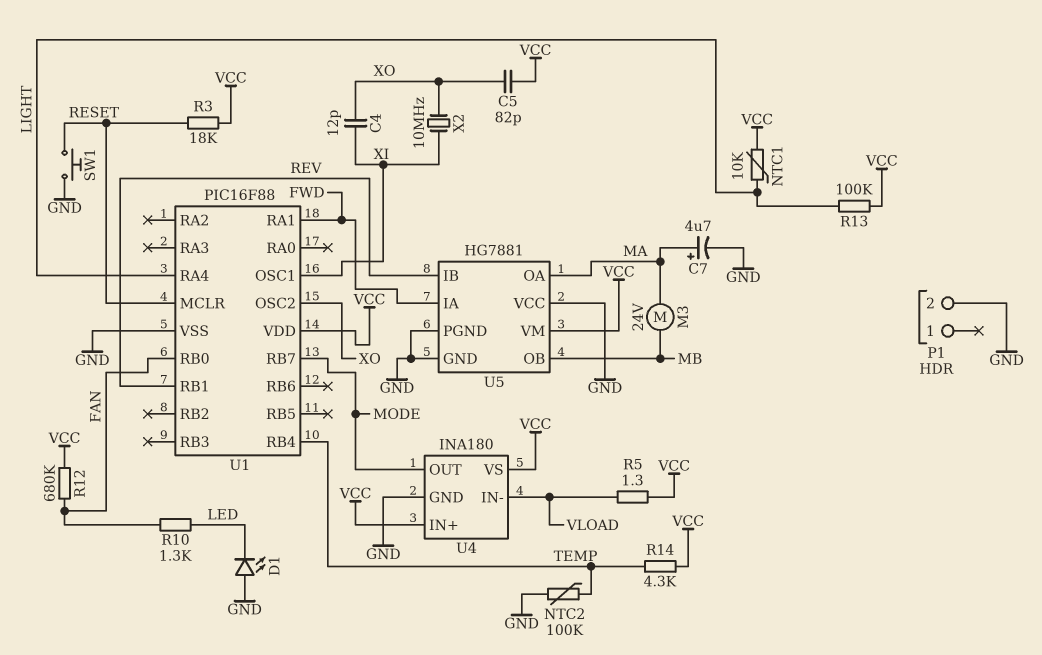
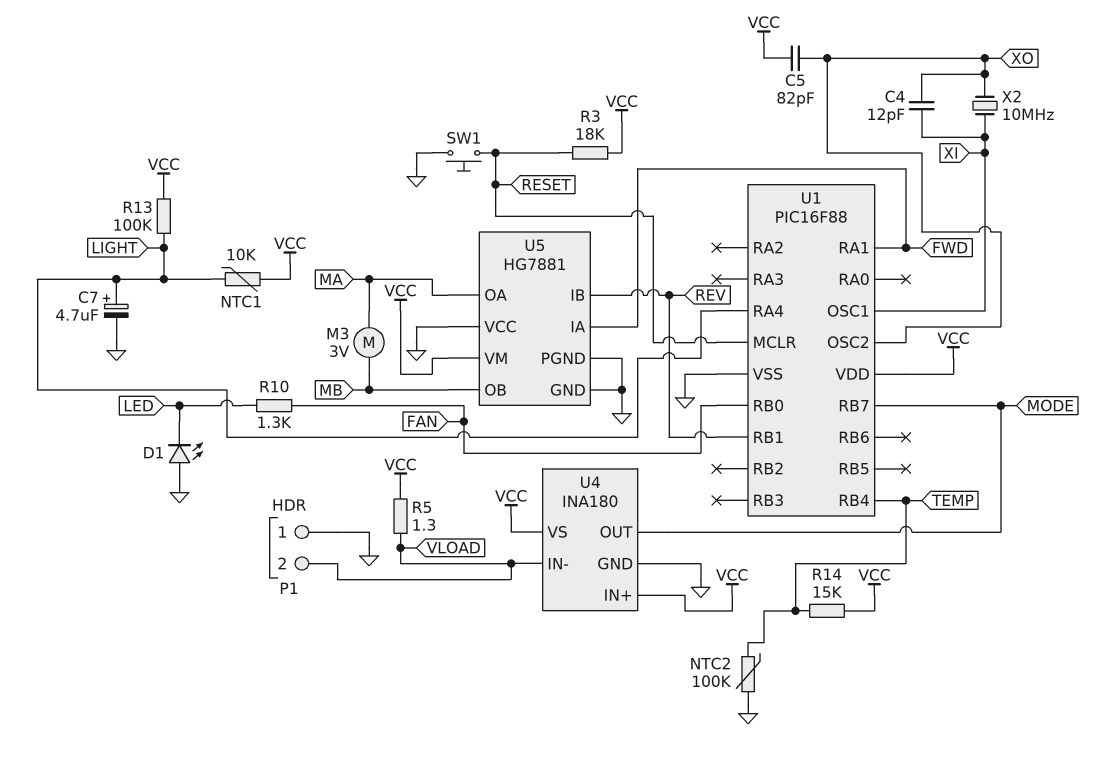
C7: 4.7uF (plus MA, minus GND) -> 4.7uF (plus LIGHT, minus GND)
M3: motor 24V (MA, MB) -> motor 3V (MA, MB)
P1 pin 1: none -> GND
P1 pin 2: GND -> VLOAD
R12: 680k (FAN, VCC) -> none
R14: 4.3k (TEMP, VCC) -> 15k (TEMP, VCC)

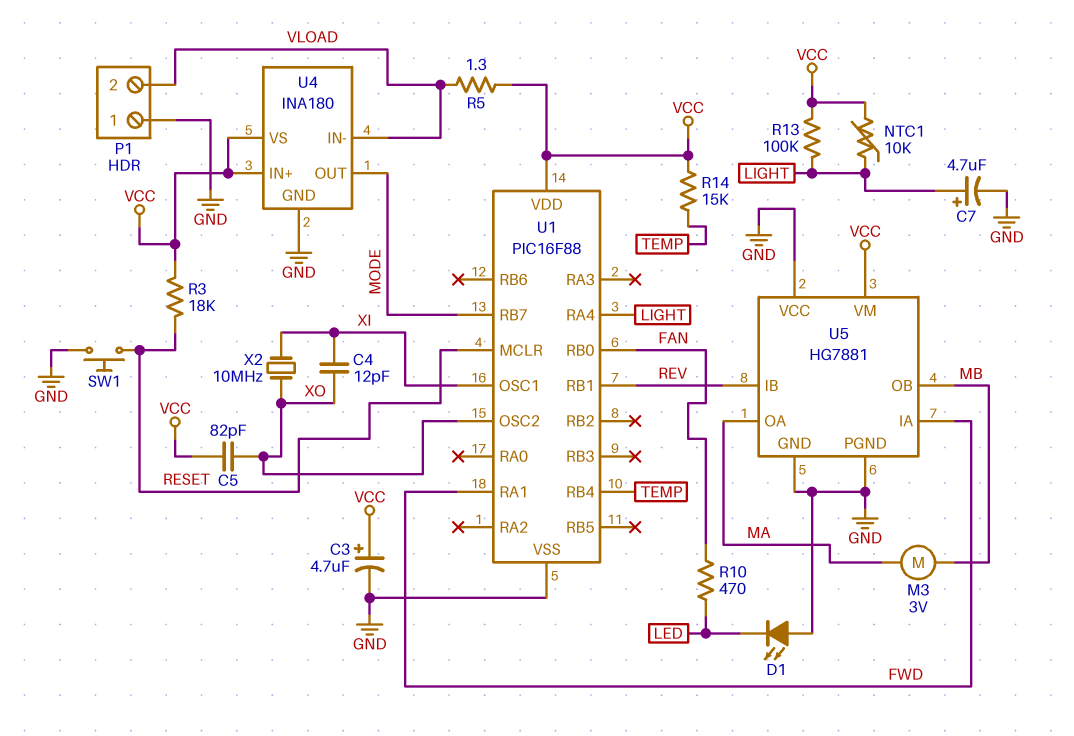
C3: none -> 4.7uF (plus VCC, minus GND)
NTC2: 100k (GND, TEMP) -> none
R10: 1.3k (FAN, LED) -> 470 (FAN, LED)

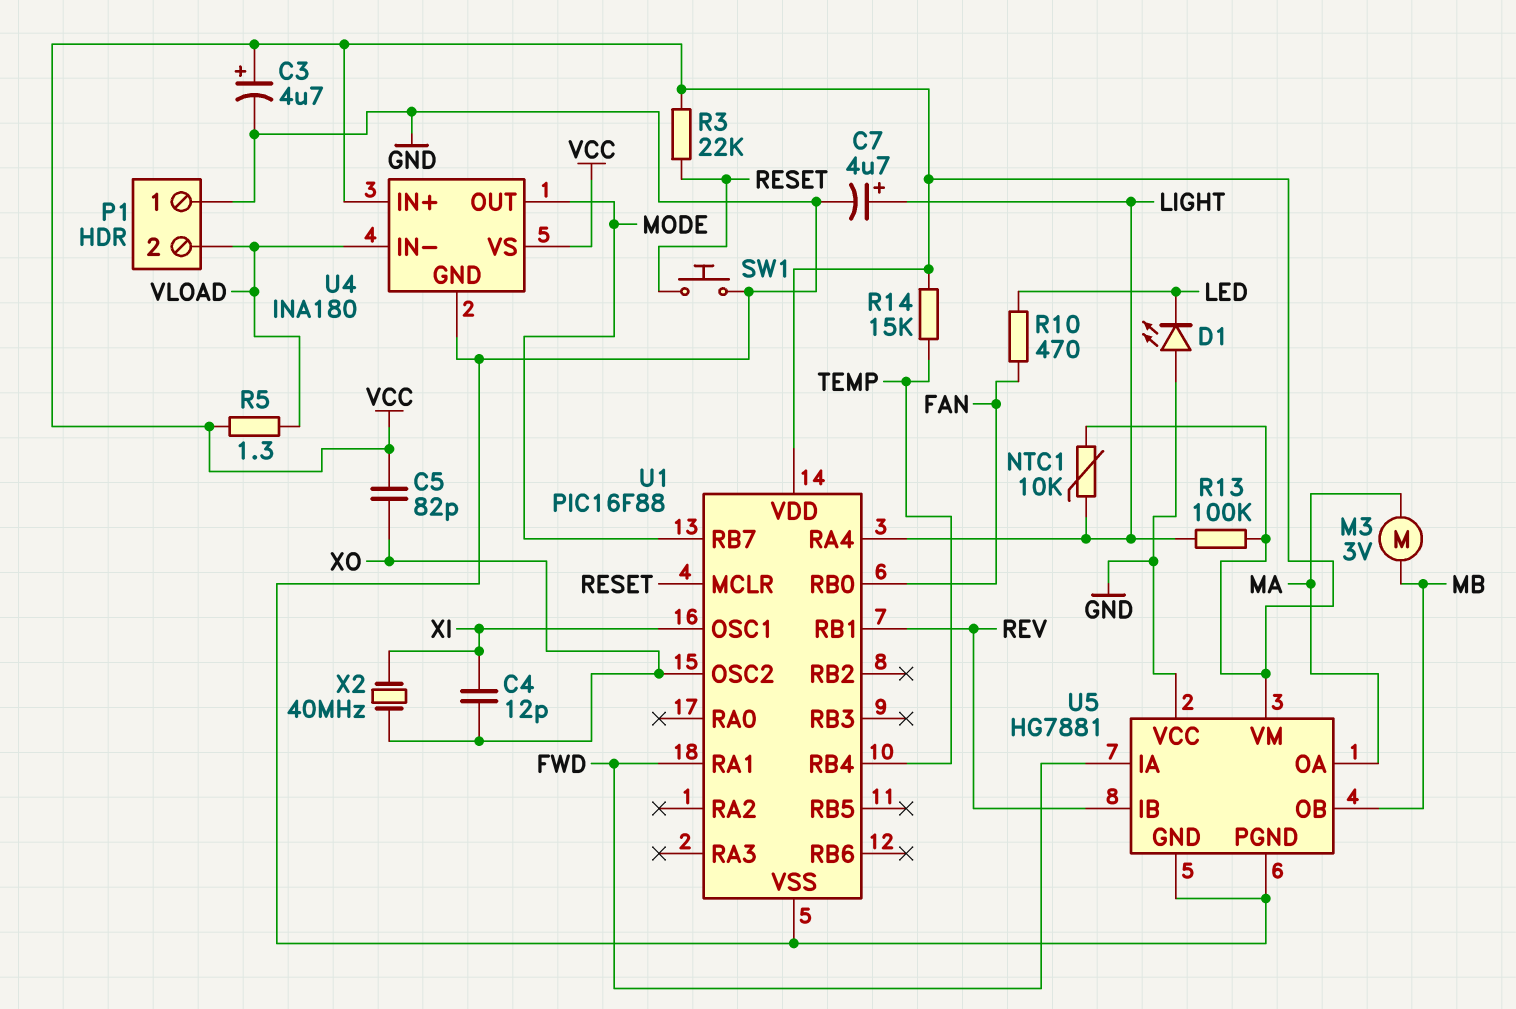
R3: 18k (RESET, VCC) -> 22k (RESET, VCC)
X2: 10MHz (XI, XO) -> 40MHz (XI, XO)

